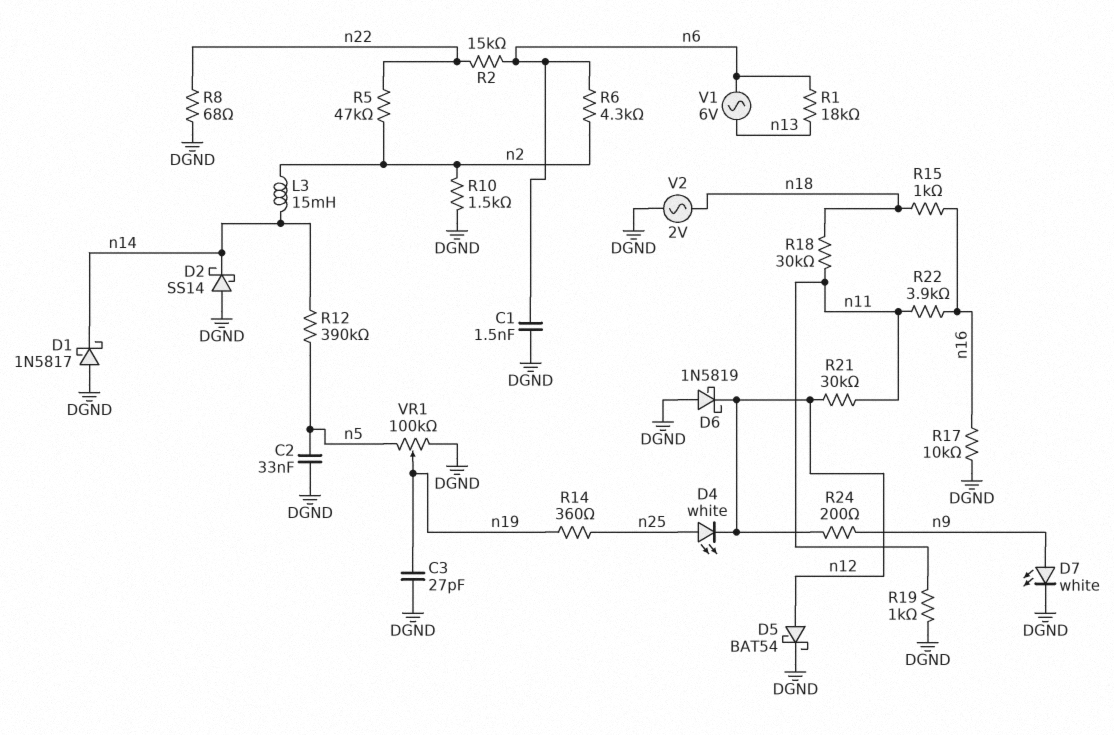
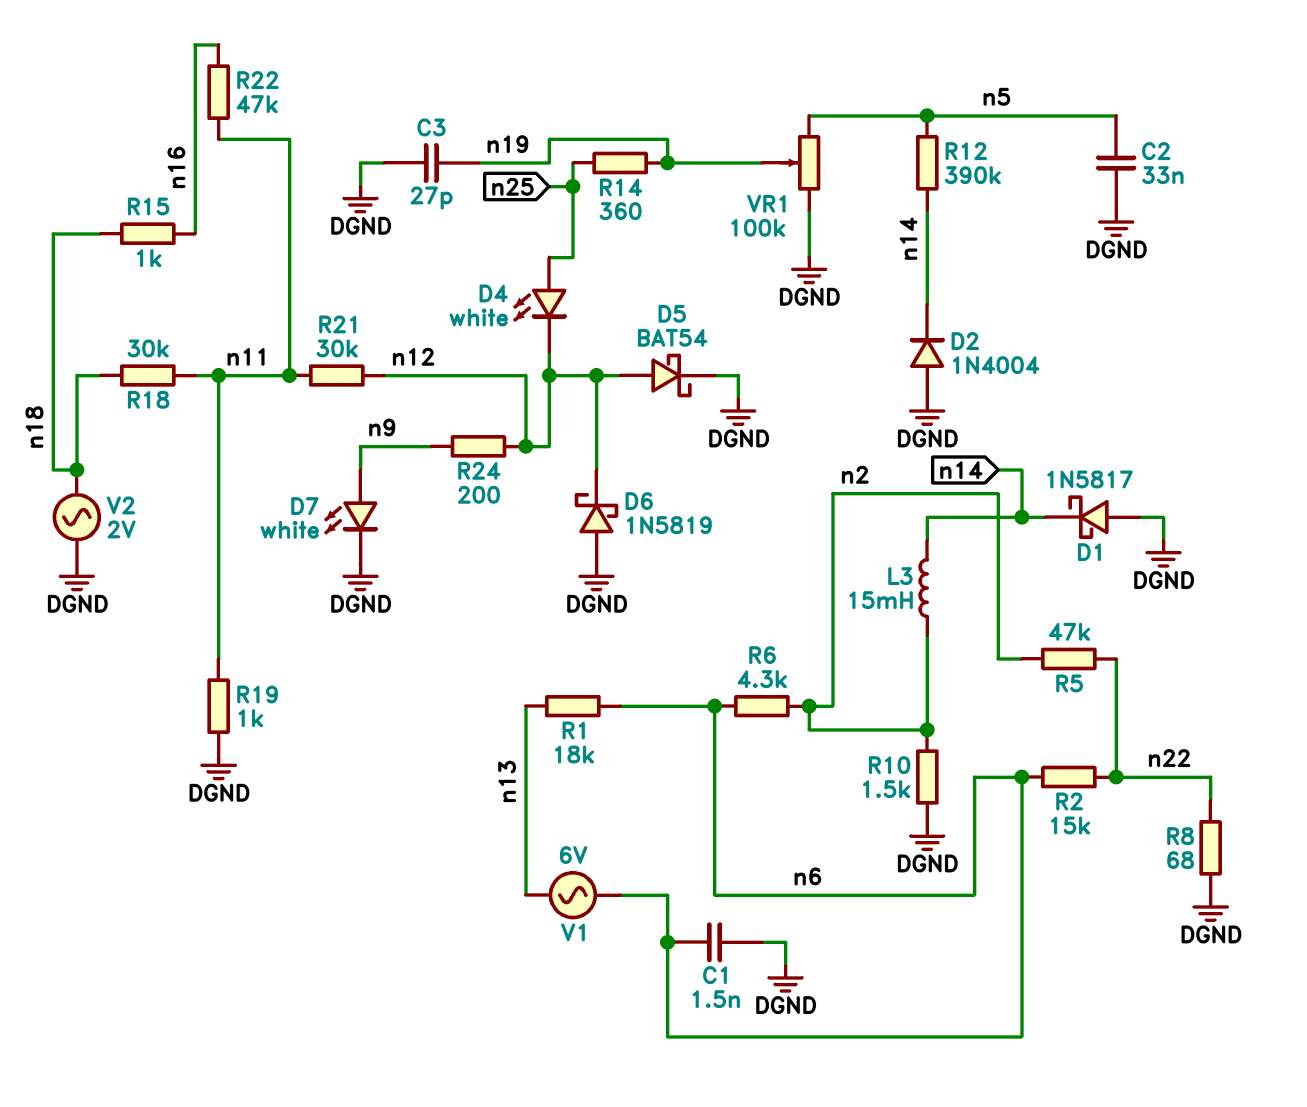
D2: schottky SS14 (A DGND, K n14) -> diode 1N4004 (A DGND, K n14)
R17: 10k (DGND, n16) -> none
R22: 3.9k (n11, n16) -> 47k (n11, n16)

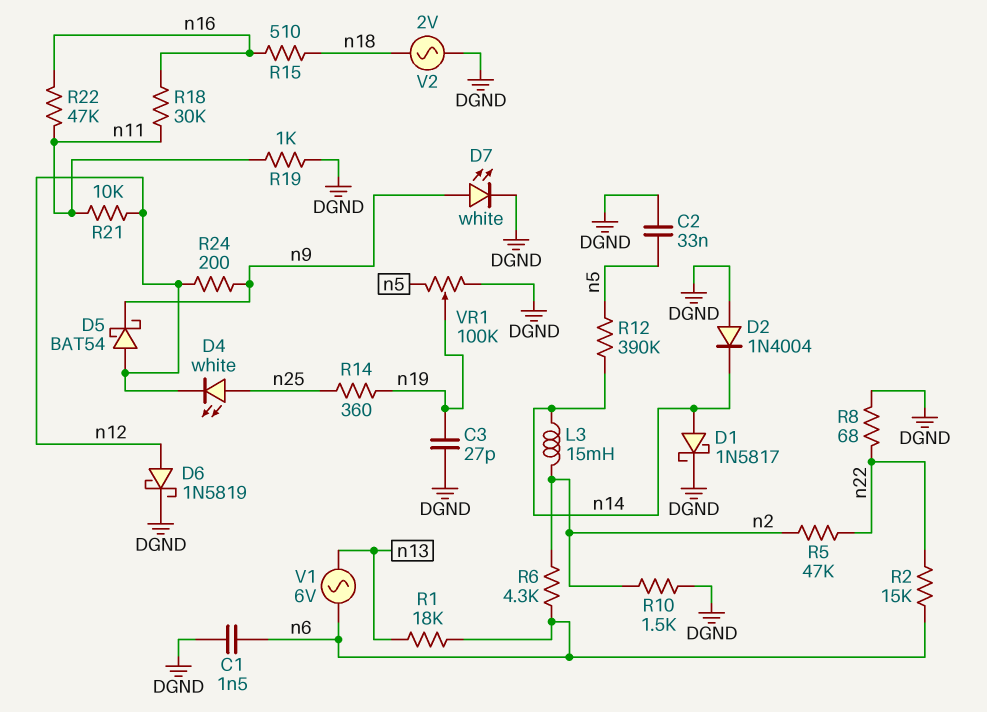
D1: schottky 1N5817 (A DGND, K n14) -> schottky 1N5817 (A n14, K DGND)
D5: schottky BAT54 (A n12, K DGND) -> schottky BAT54 (A n12, K n9)
D6: schottky 1N5819 (A DGND, K n12) -> schottky 1N5819 (A n12, K DGND)
R15: 1k (n16, n18) -> 510 (n16, n18)
R18: 30k (n11, n18) -> 30k (n11, n16)
R21: 30k (n11, n12) -> 10k (n11, n12)

